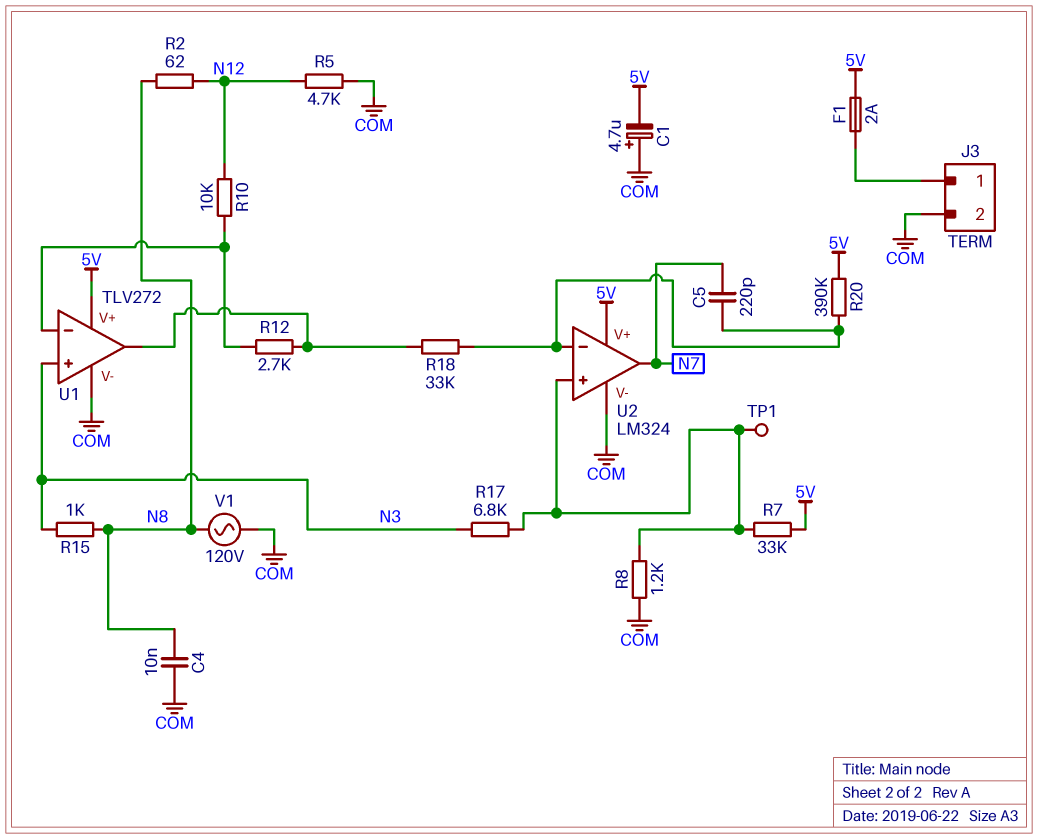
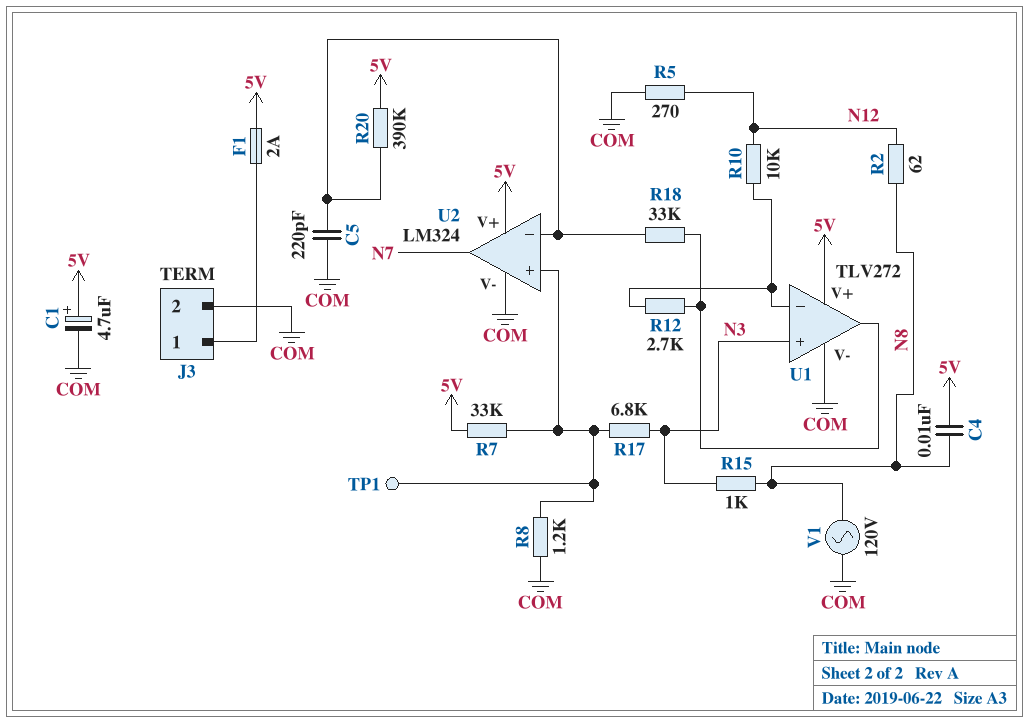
C1: 4.7uF (plus COM, minus 5V) -> 4.7uF (plus 5V, minus COM)
C4: 10nF (COM, N8) -> 10nF (5V, N8)
C5: 220pF (N7, U2/in-) -> 220pF (COM, U2/in-)
R5: 4.7k (COM, N12) -> 270 (COM, N12)

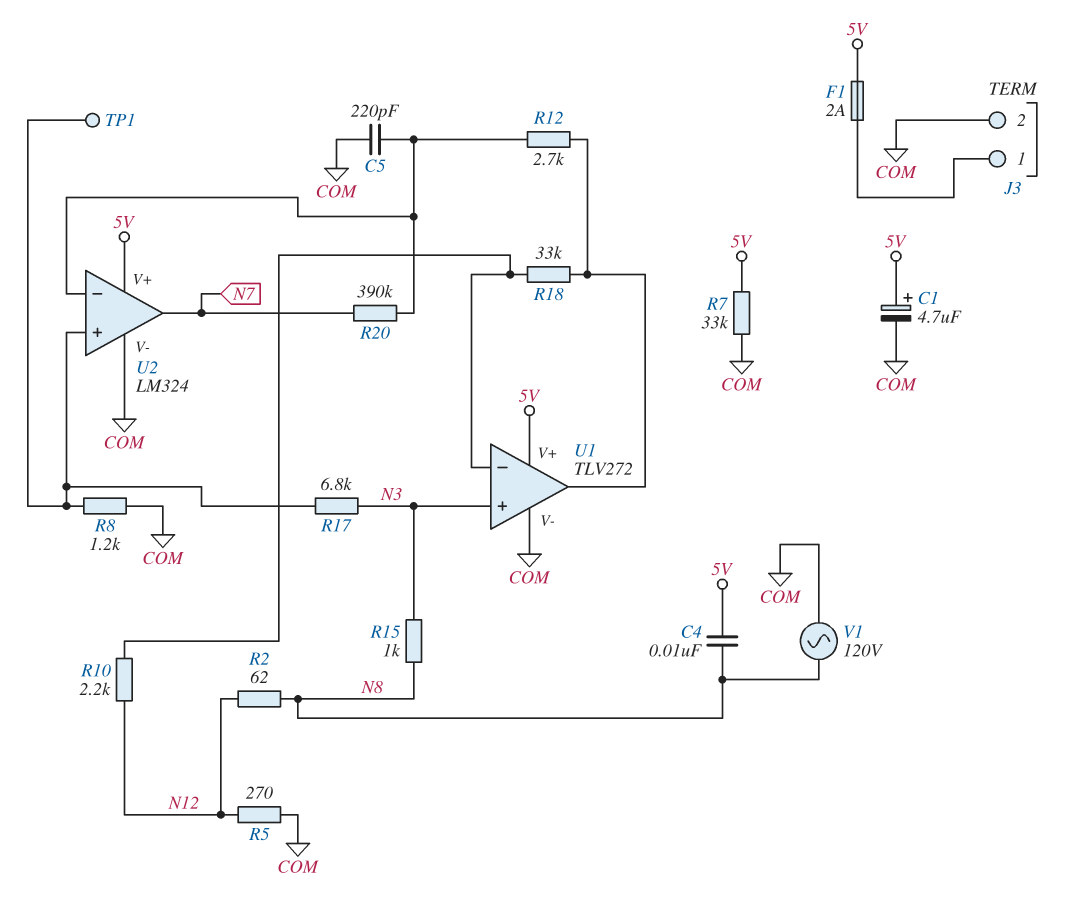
R7: 33k (5V, U2/in+) -> 33k (5V, COM)
R10: 10k (N12, U1/in-) -> 2.2k (N12, U1/in-)
R12: 2.7k (U1/in-, U1/out) -> 2.7k (U1/out, U2/in-)
R18: 33k (U1/out, U2/in-) -> 33k (U1/in-, U1/out)
R20: 390k (5V, U2/in-) -> 390k (N7, U2/in-)

